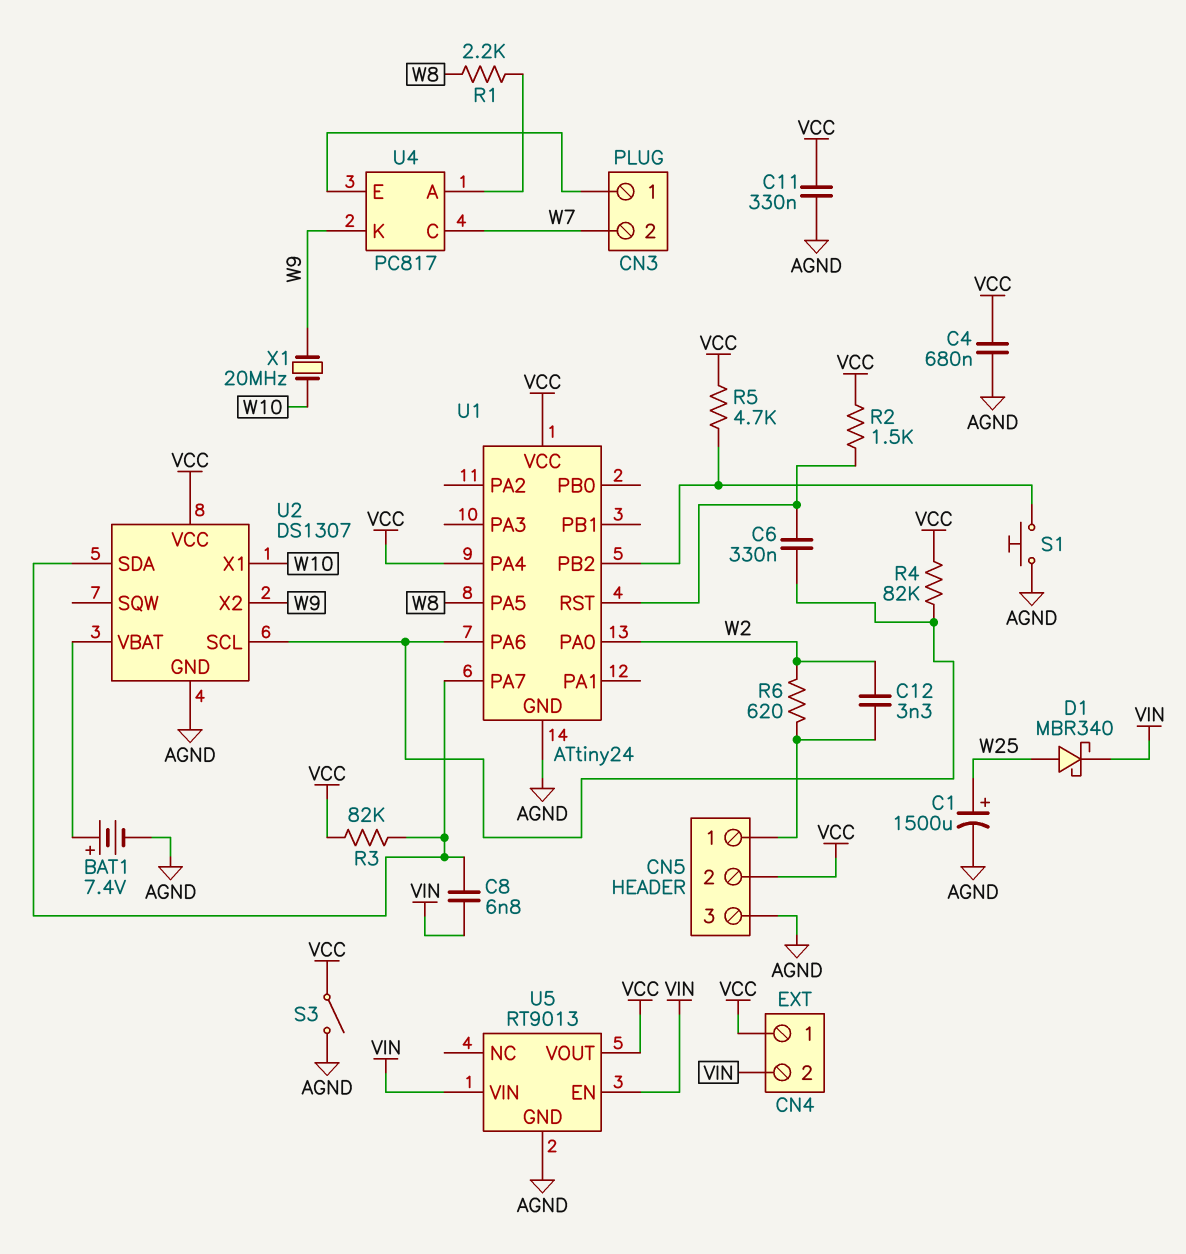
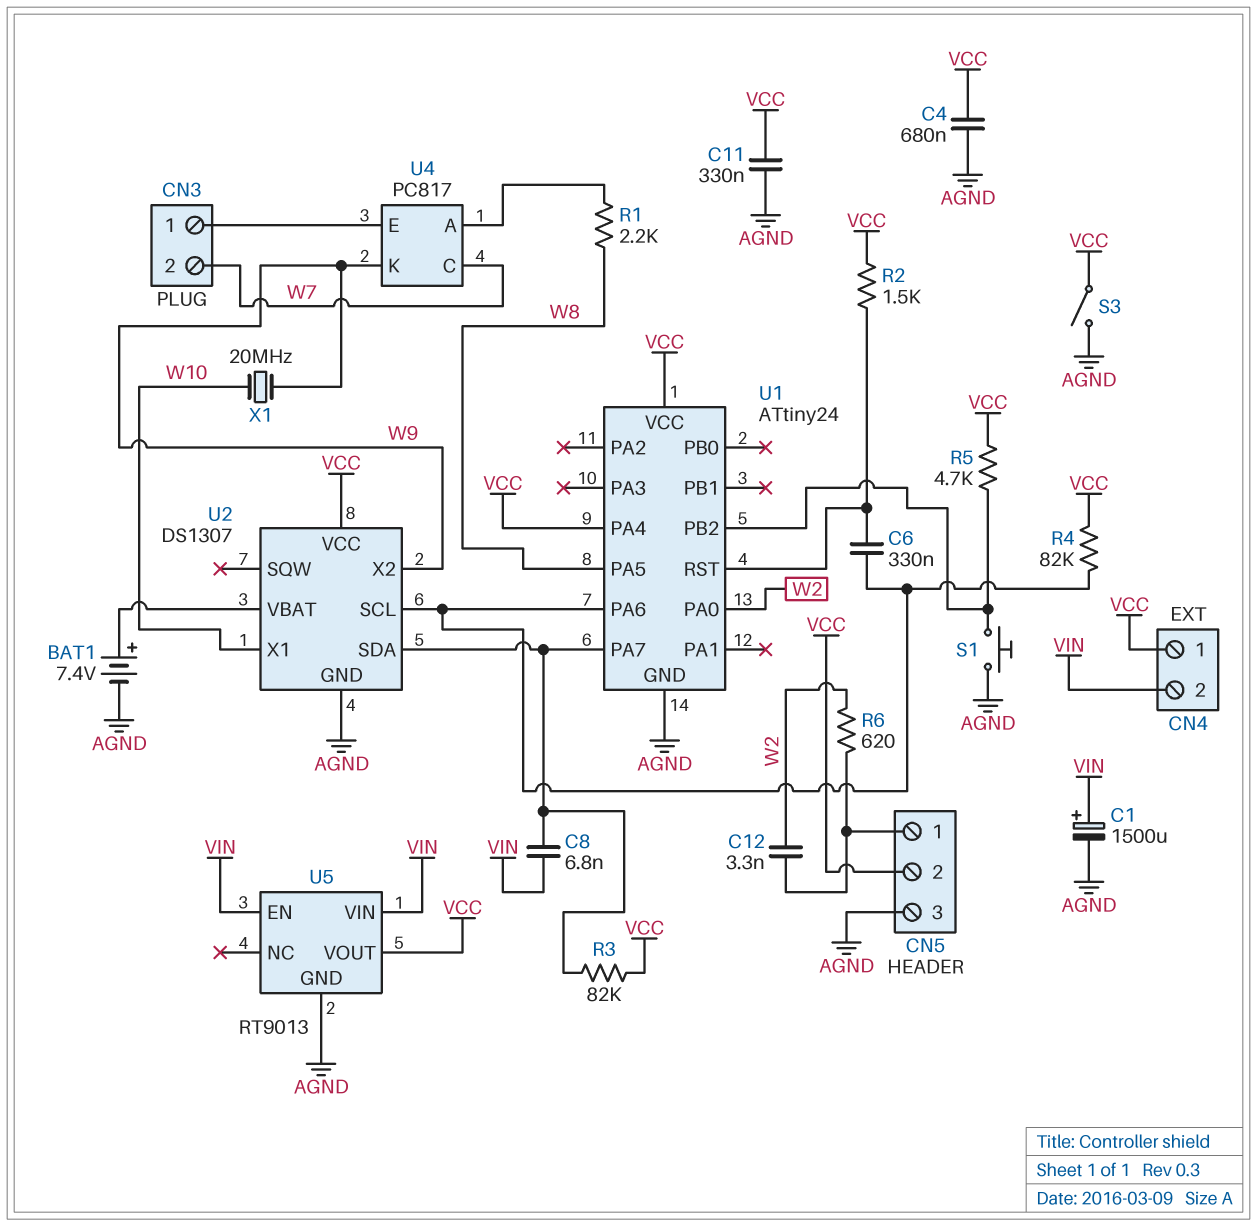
C1: 1500uF (plus W25, minus AGND) -> 1500uF (plus VIN, minus AGND)
D1: schottky MBR340 (A W25, K VIN) -> none

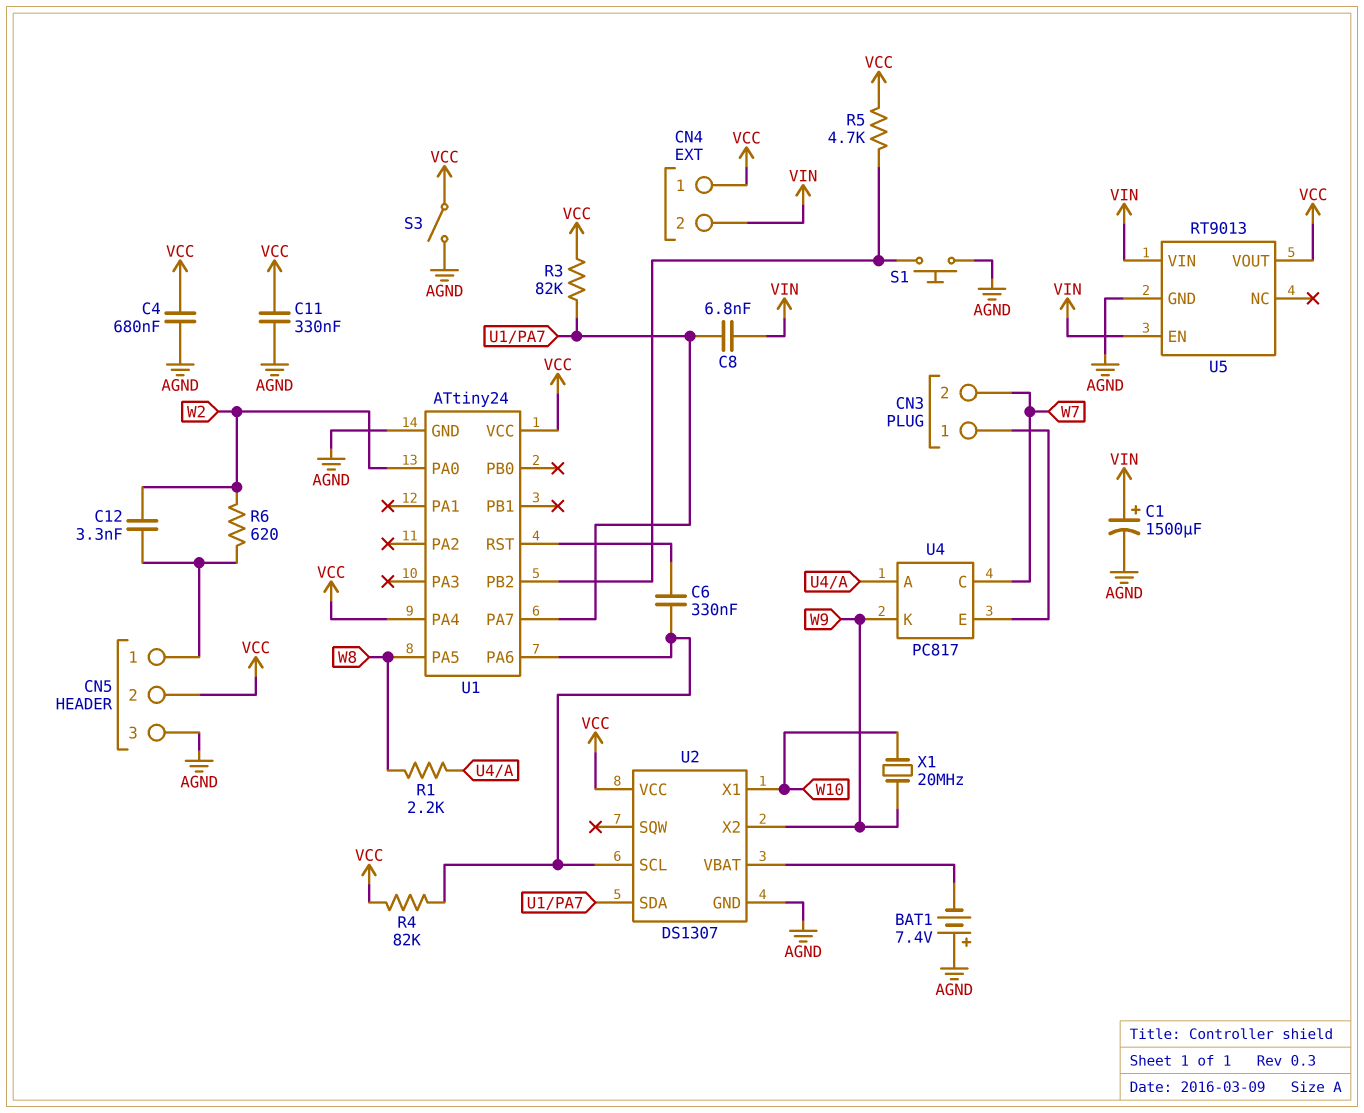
BAT1: 7.4V (plus U2/VBAT, minus AGND) -> 7.4V (plus AGND, minus U2/VBAT)
R2: 1.5k (U1/RST, VCC) -> none

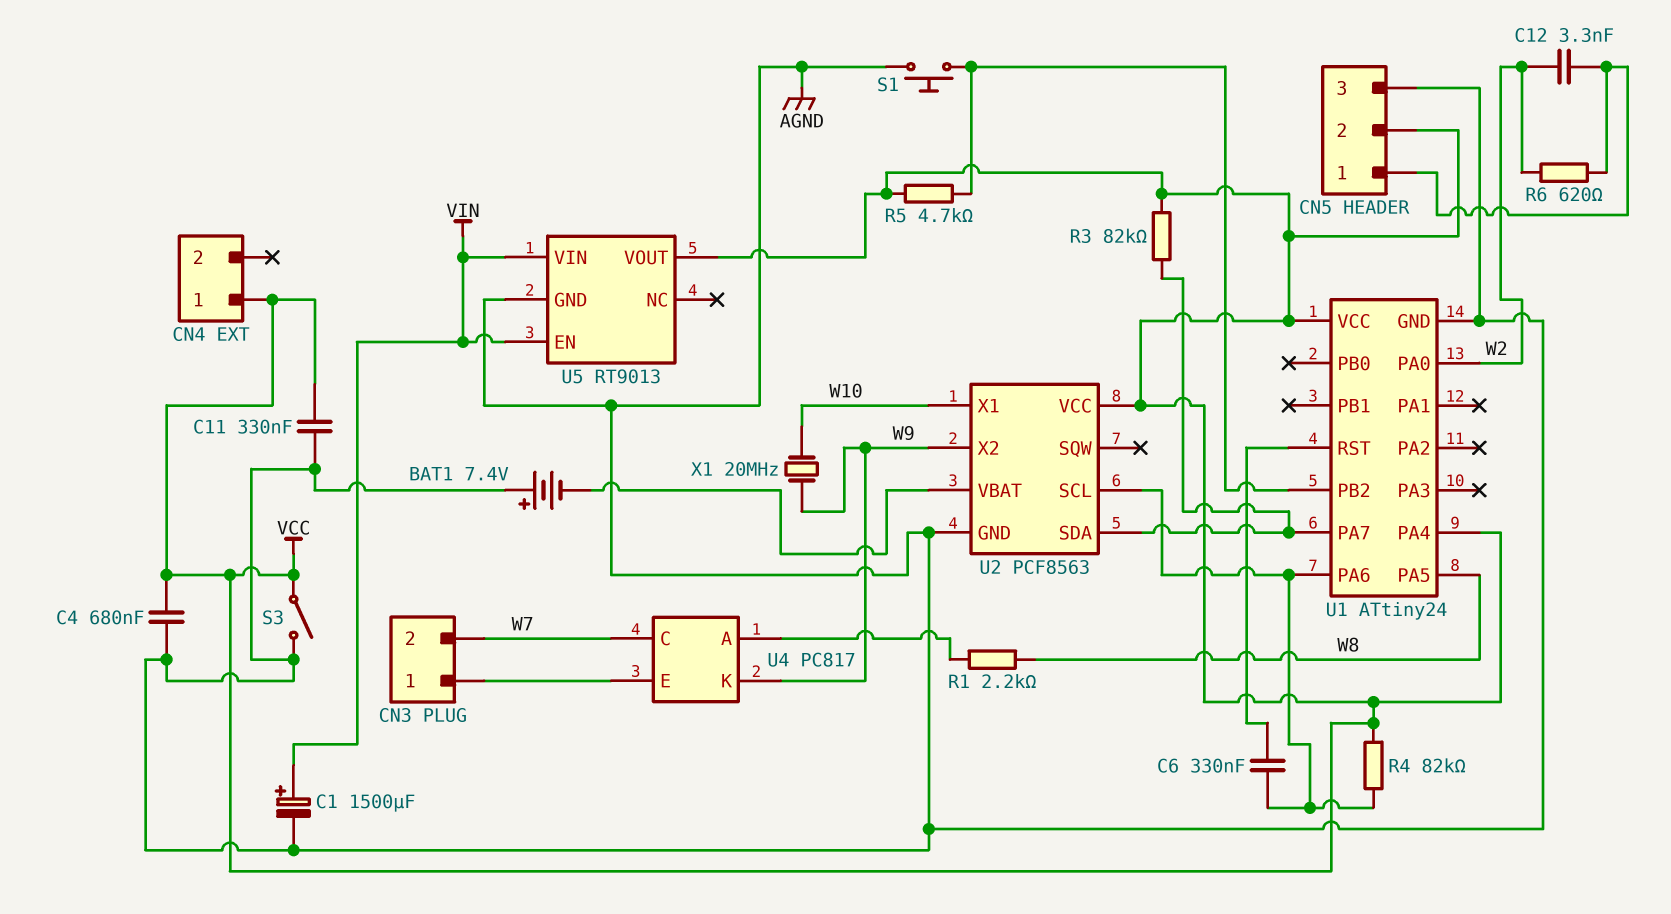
C8: 6.8nF (U1/PA7, VIN) -> none
CN4 pin 2: VIN -> none
U2: DS1307 -> PCF8563

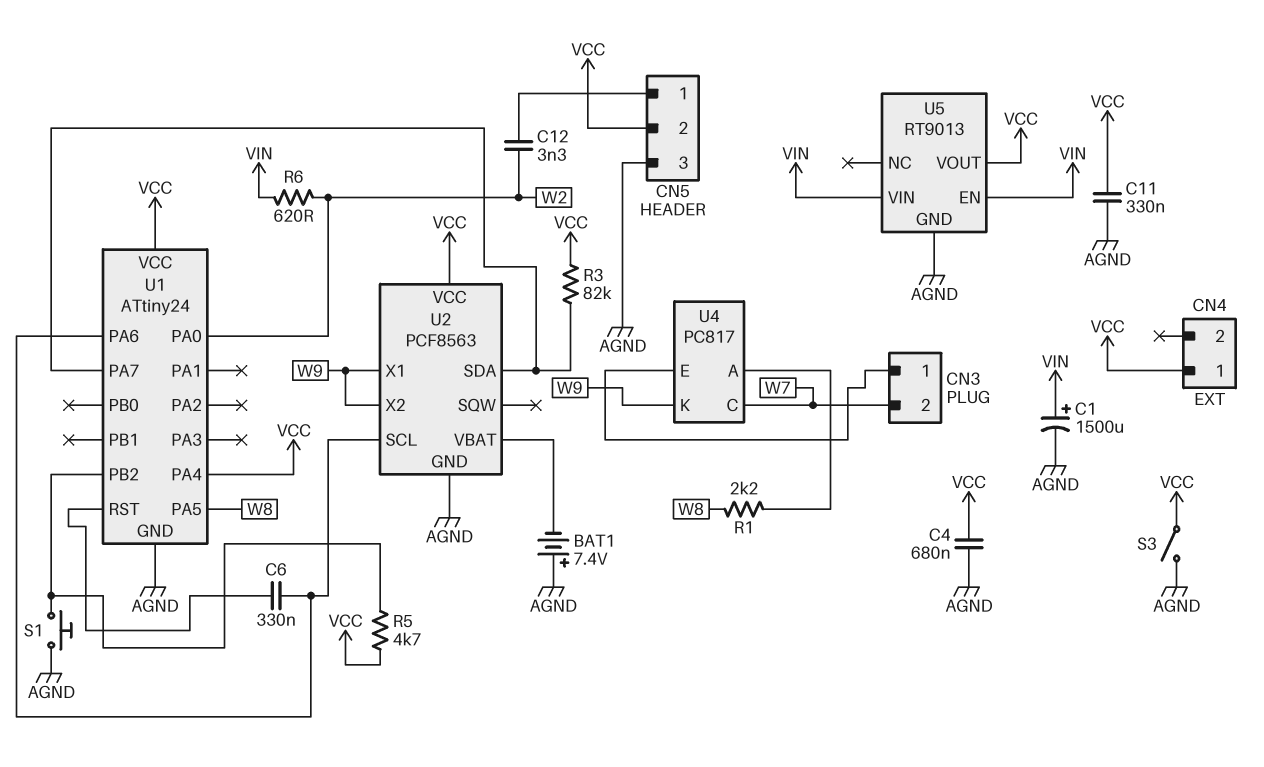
R4: 82k (U1/PA6, VCC) -> none
R6: 620 (CN5/1, W2) -> 620 (VIN, W2)
U2 pin X1: W10 -> W9
X1: 20MHz (W9, W10) -> none

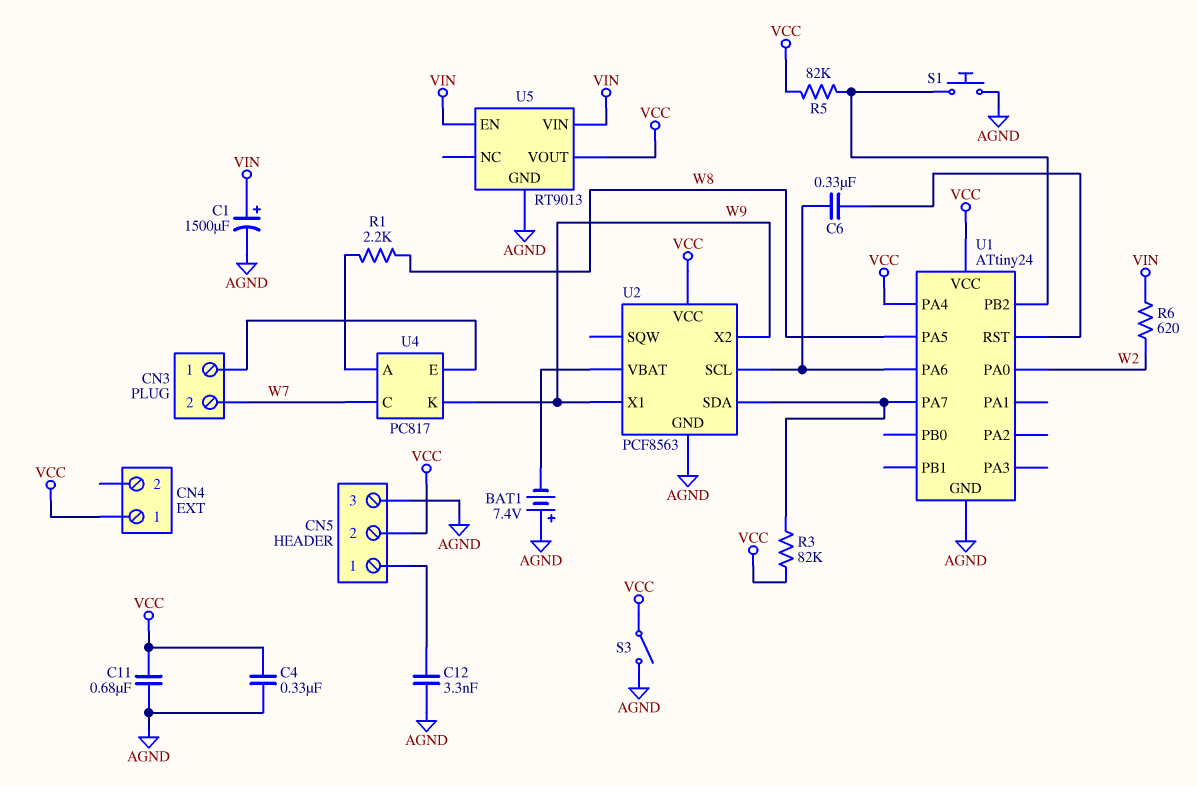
C4: 680nF (AGND, VCC) -> 330nF (AGND, VCC)
C11: 330nF (AGND, VCC) -> 680nF (AGND, VCC)
C12: 3.3nF (CN5/1, W2) -> 3.3nF (AGND, CN5/1)
R5: 4.7k (U1/PB2, VCC) -> 82k (U1/PB2, VCC)

